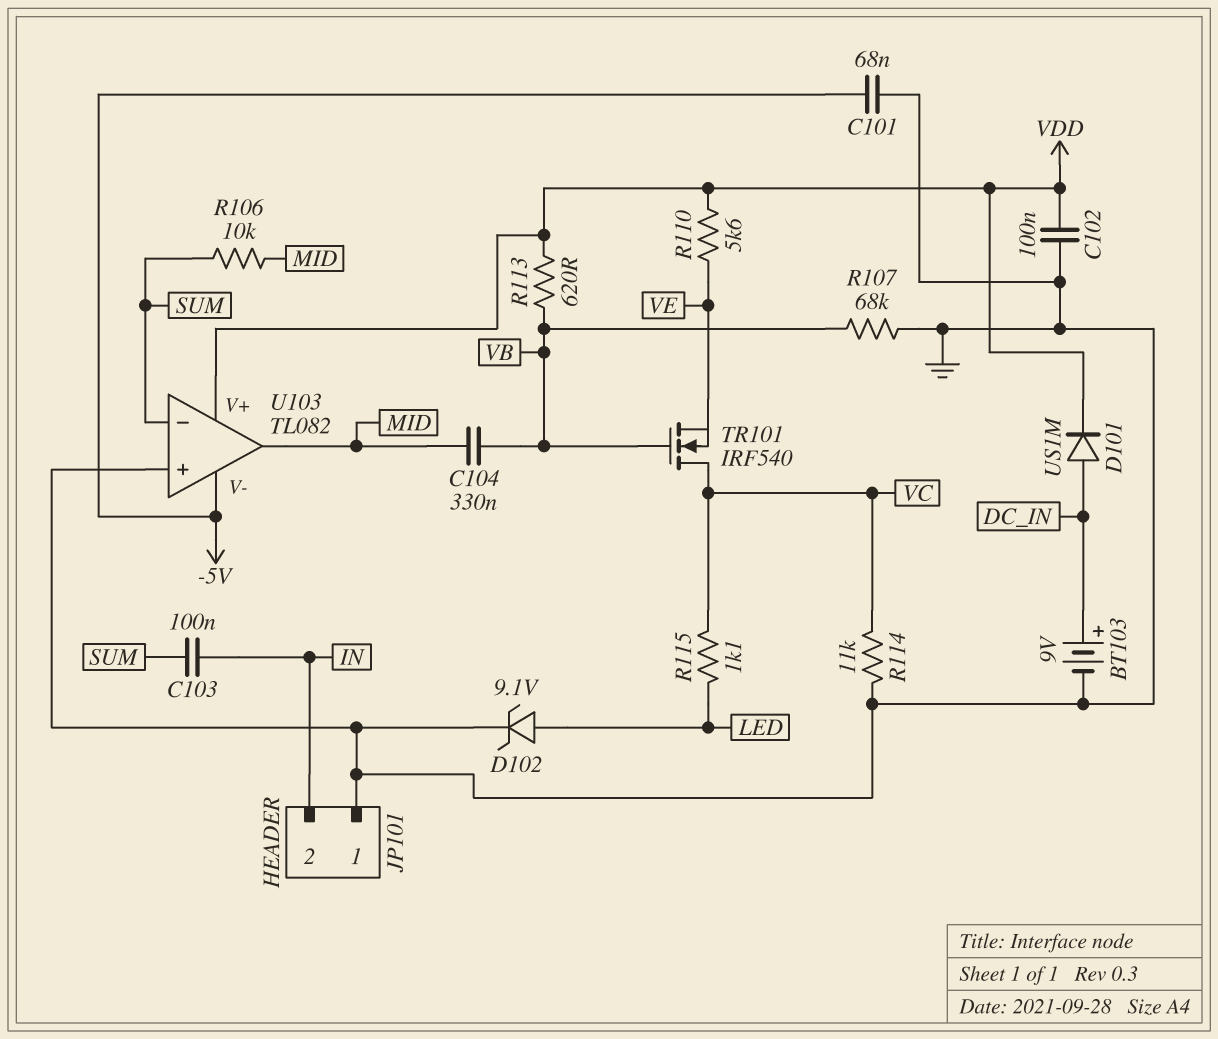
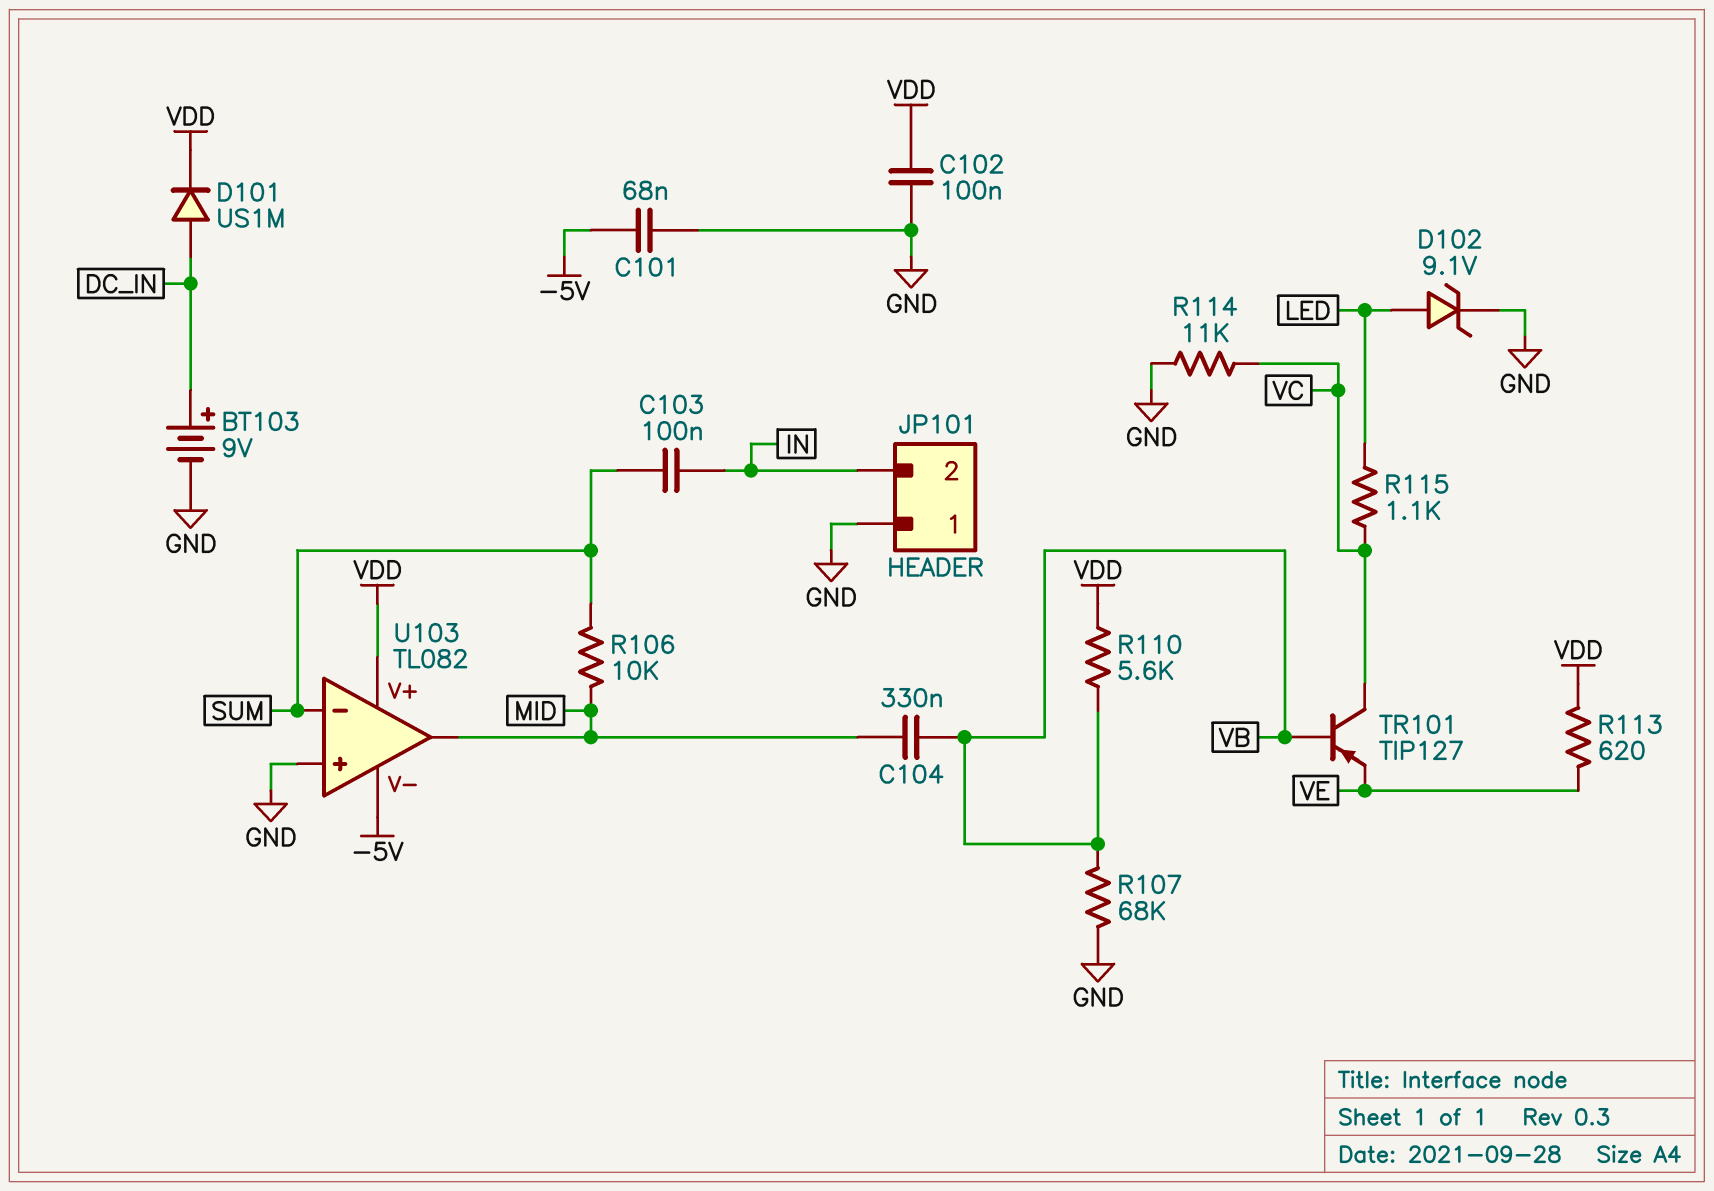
R110: 5.6k (VDD, VE) -> 5.6k (VB, VDD)
R113: 620 (VB, VDD) -> 620 (VDD, VE)
TR101: NMOS IRF540 (G VB, D VC, S VE) -> PNP TIP127 (B VB, C VC, E VE)

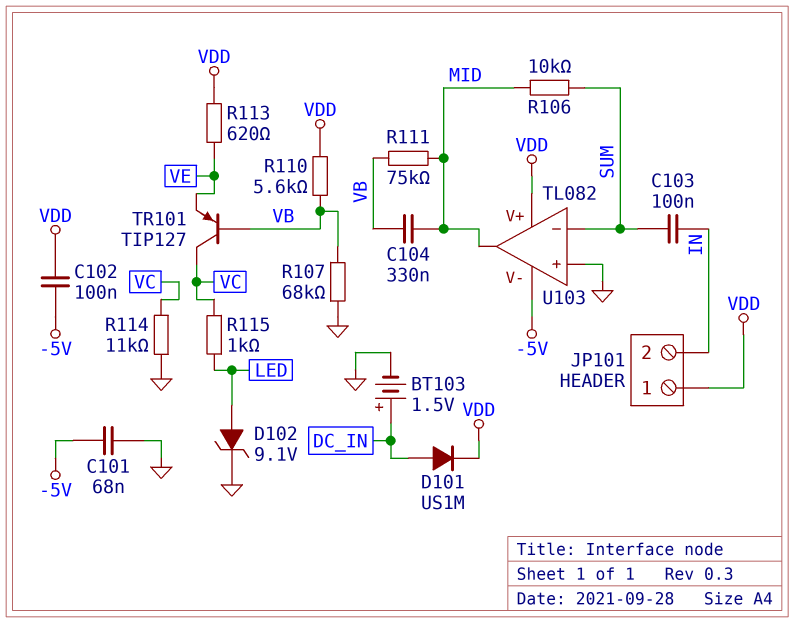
BT103: 9V (plus DC_IN, minus GND) -> 1.5V (plus DC_IN, minus GND)
C102: 100nF (GND, VDD) -> 100nF (-5V, VDD)
JP101 pin 1: GND -> VDD
R111: none -> 75k (MID, VB)
R115: 1.1k (LED, VC) -> 1k (LED, VC)

